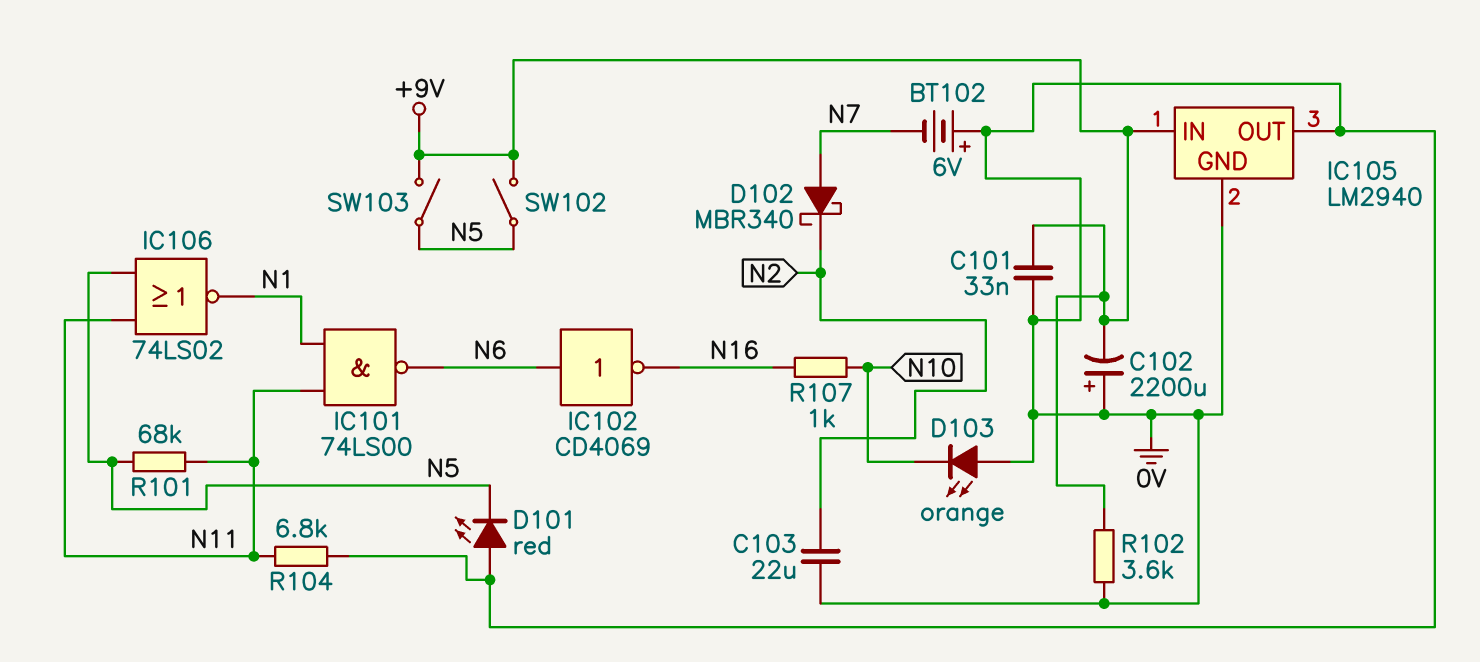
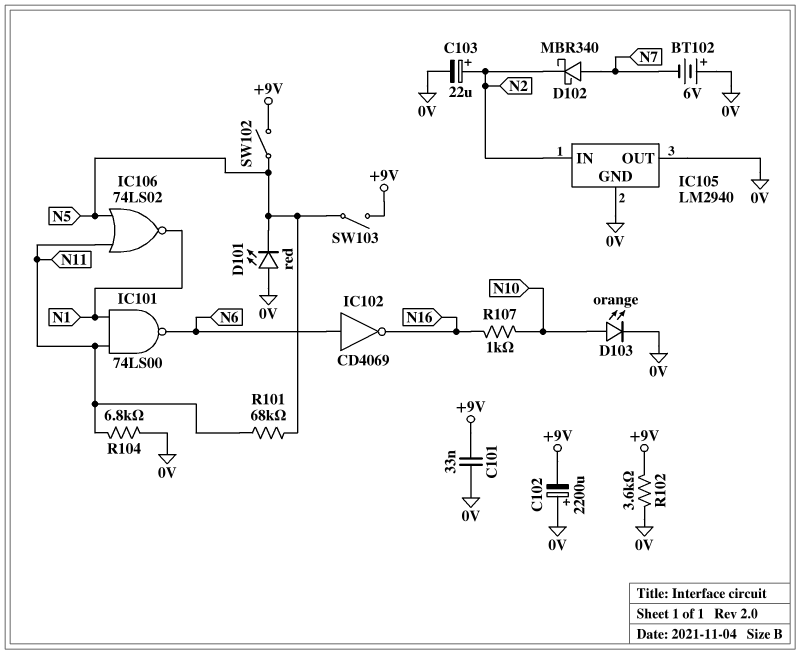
C103: 22uF (0V, N2) -> 22uF (plus N2, minus 0V)
D103: LED orange (A 0V, K N10) -> LED orange (A N10, K 0V)
IC105 pin IN: +9V -> N2

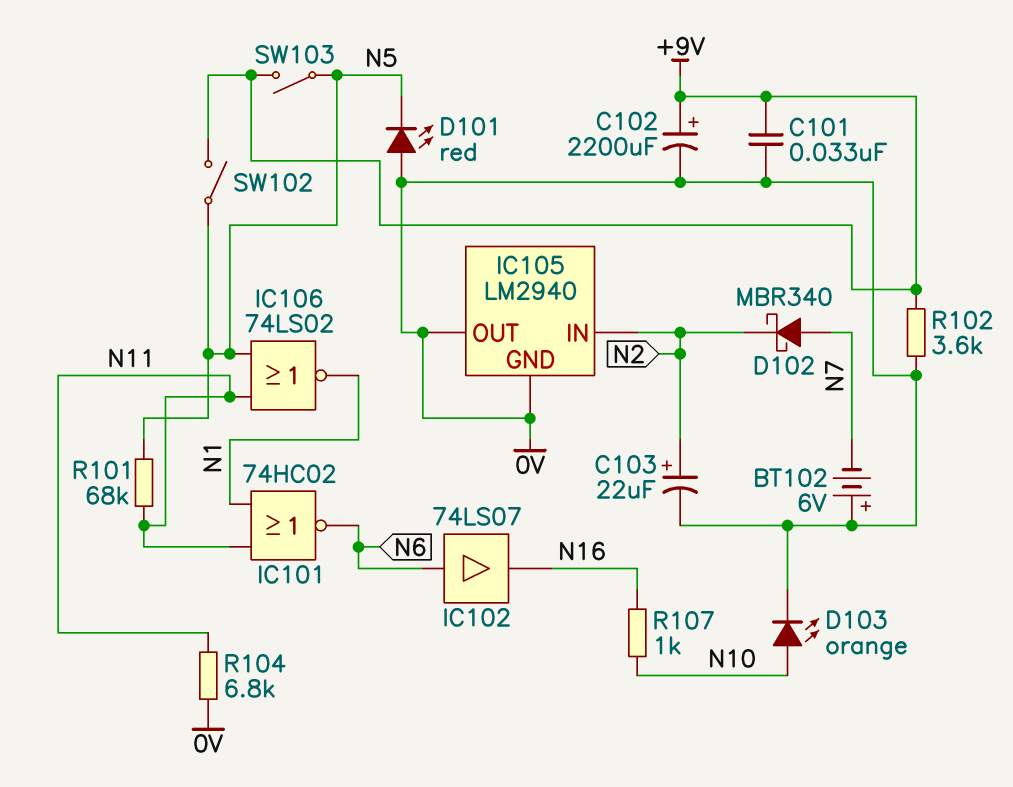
C102: 2200uF (plus 0V, minus +9V) -> 2200uF (plus +9V, minus 0V)
IC101: NAND 74LS00 (in N1, in N11, out N6) -> NOR 74HC02 (in N1, in N11, out N6)
IC102: NOT CD4069 (in N6, out N16) -> buffer 74LS07 (in N6, out N16)

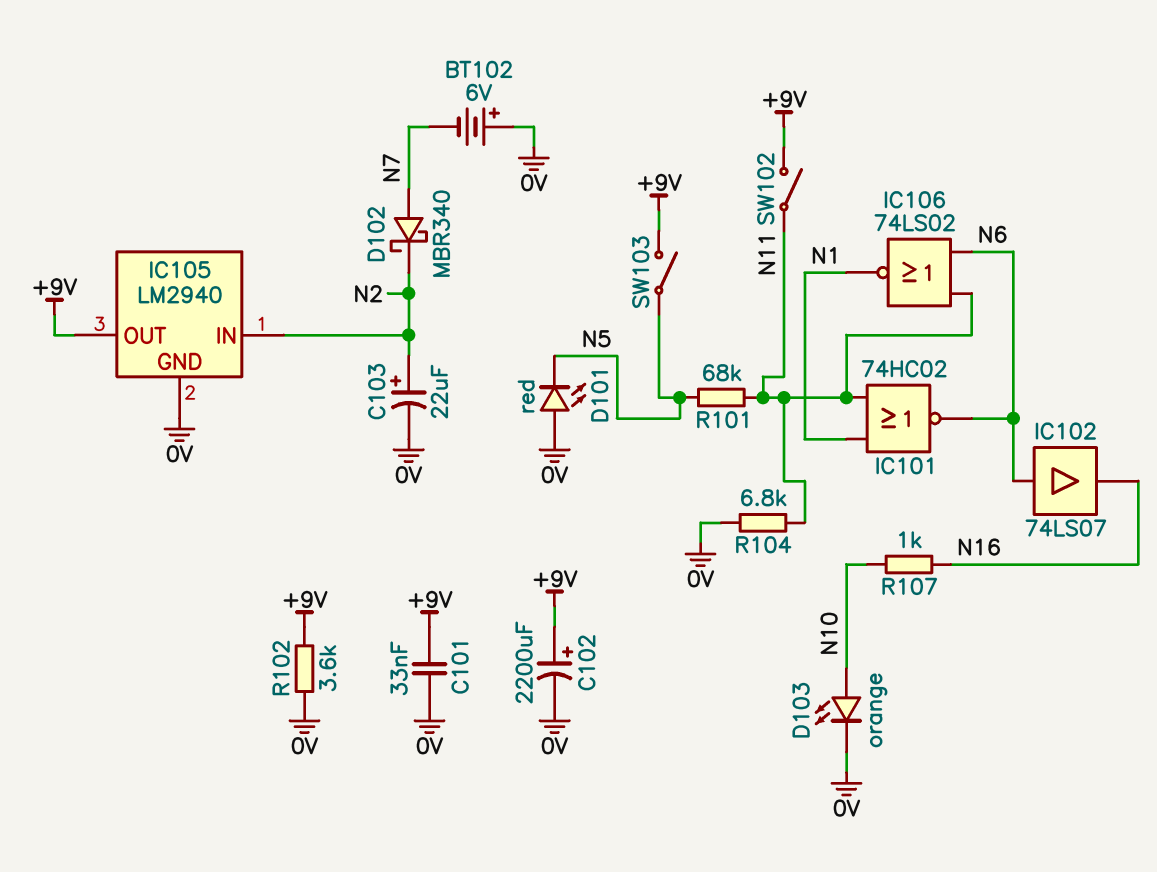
IC105 pin OUT: 0V -> +9V
IC106: NOR 74LS02 (in N5, in N11, out N1) -> NOR 74LS02 (in N6, in N11, out N1)
SW102: switch (+9V, N5) -> switch (+9V, N11)

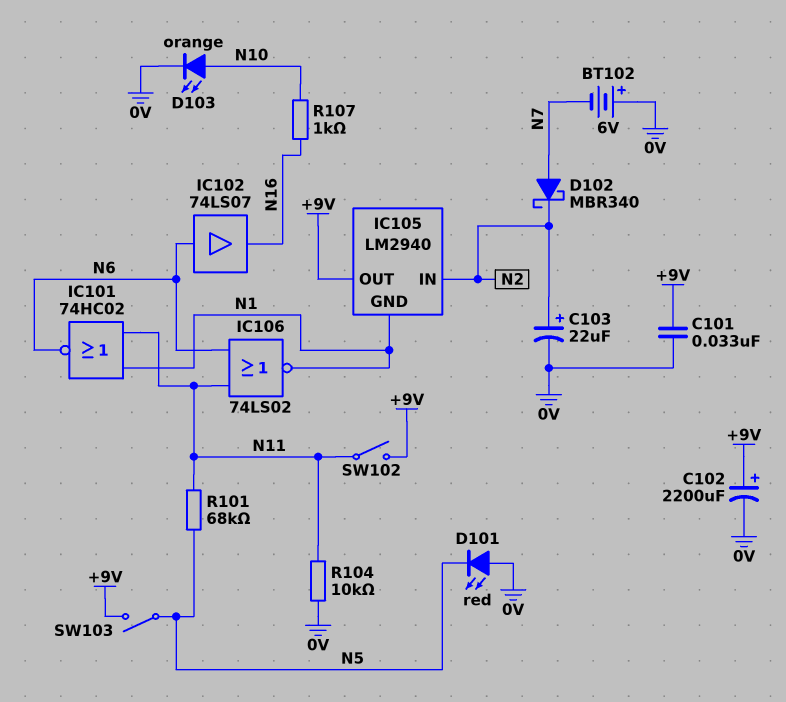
IC105 pin GND: 0V -> N1
R102: 3.6k (+9V, 0V) -> none
R104: 6.8k (0V, N11) -> 10k (0V, N11)

